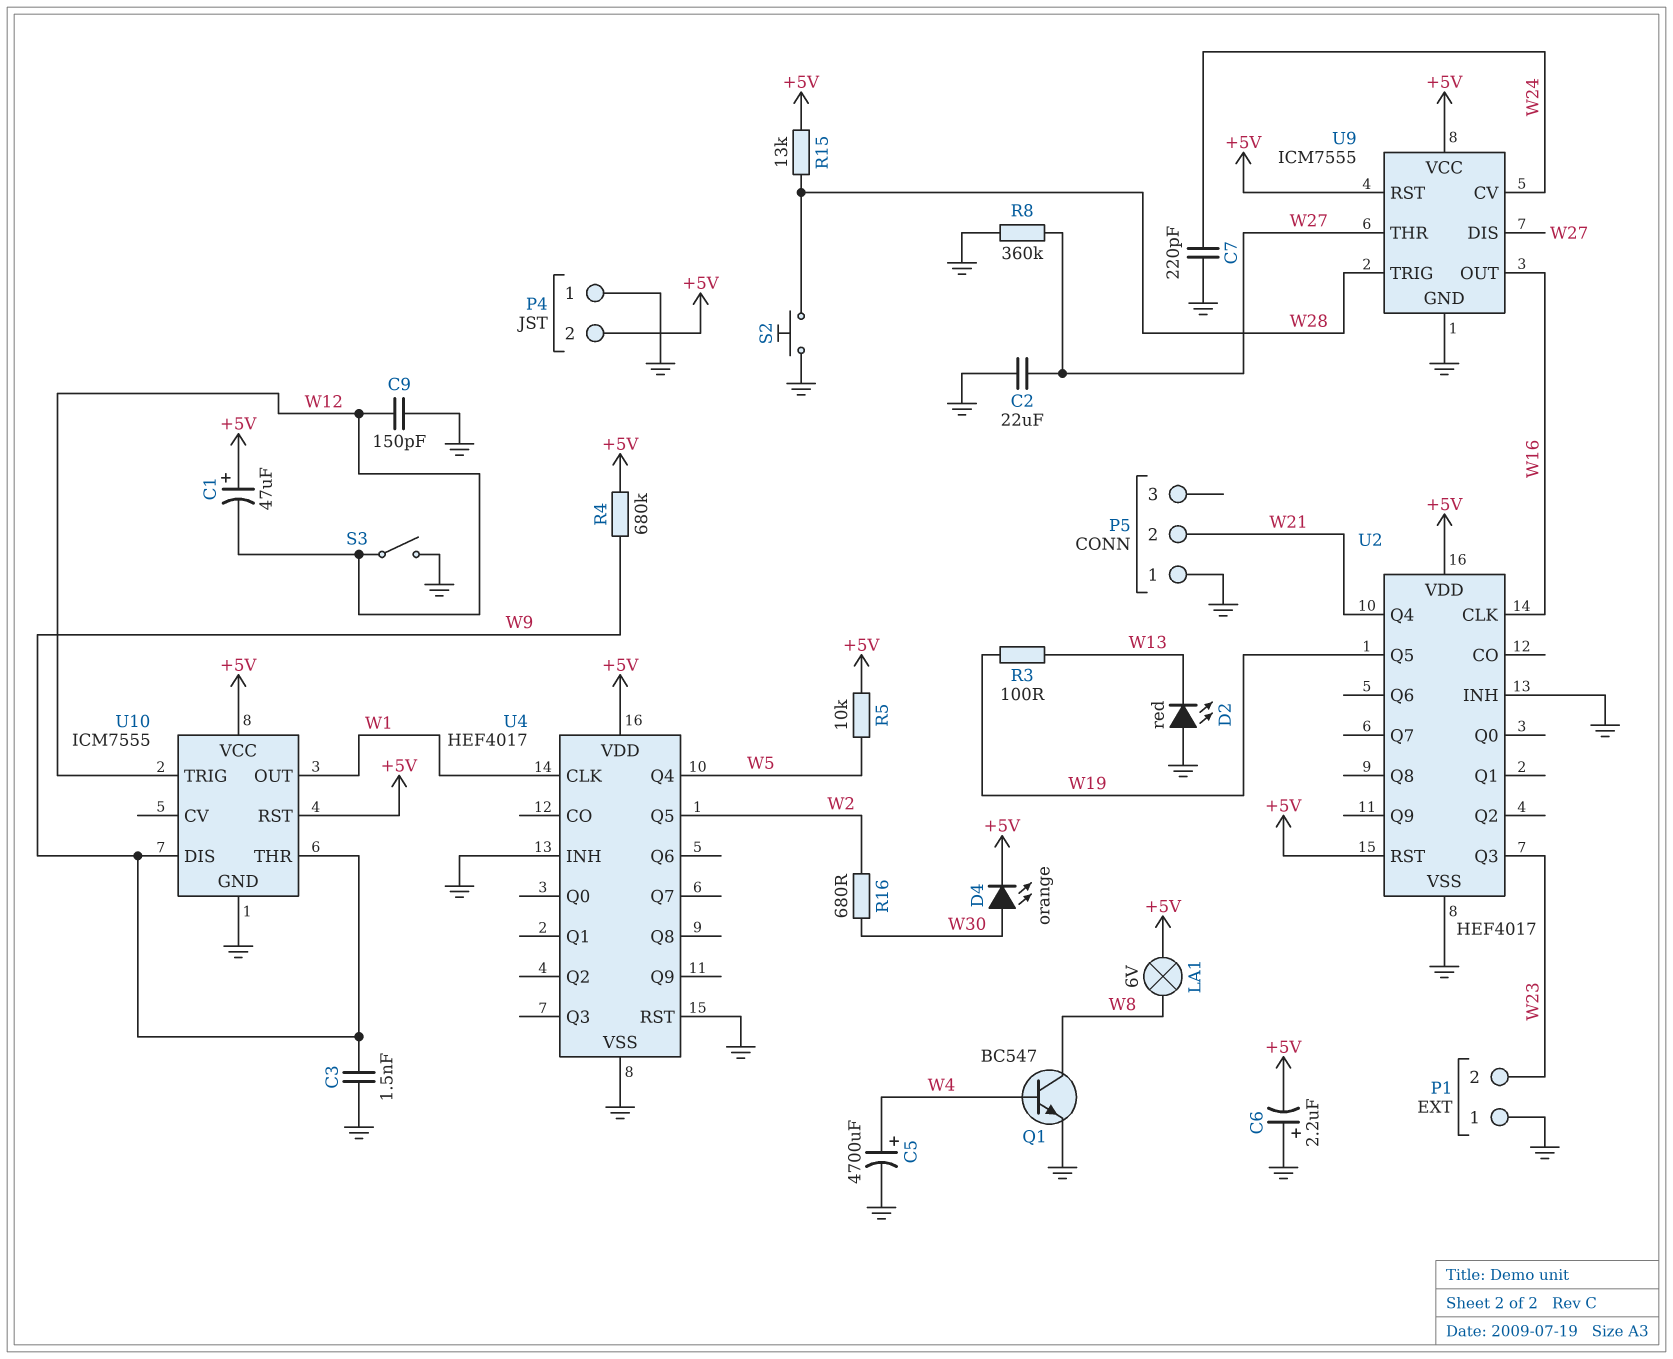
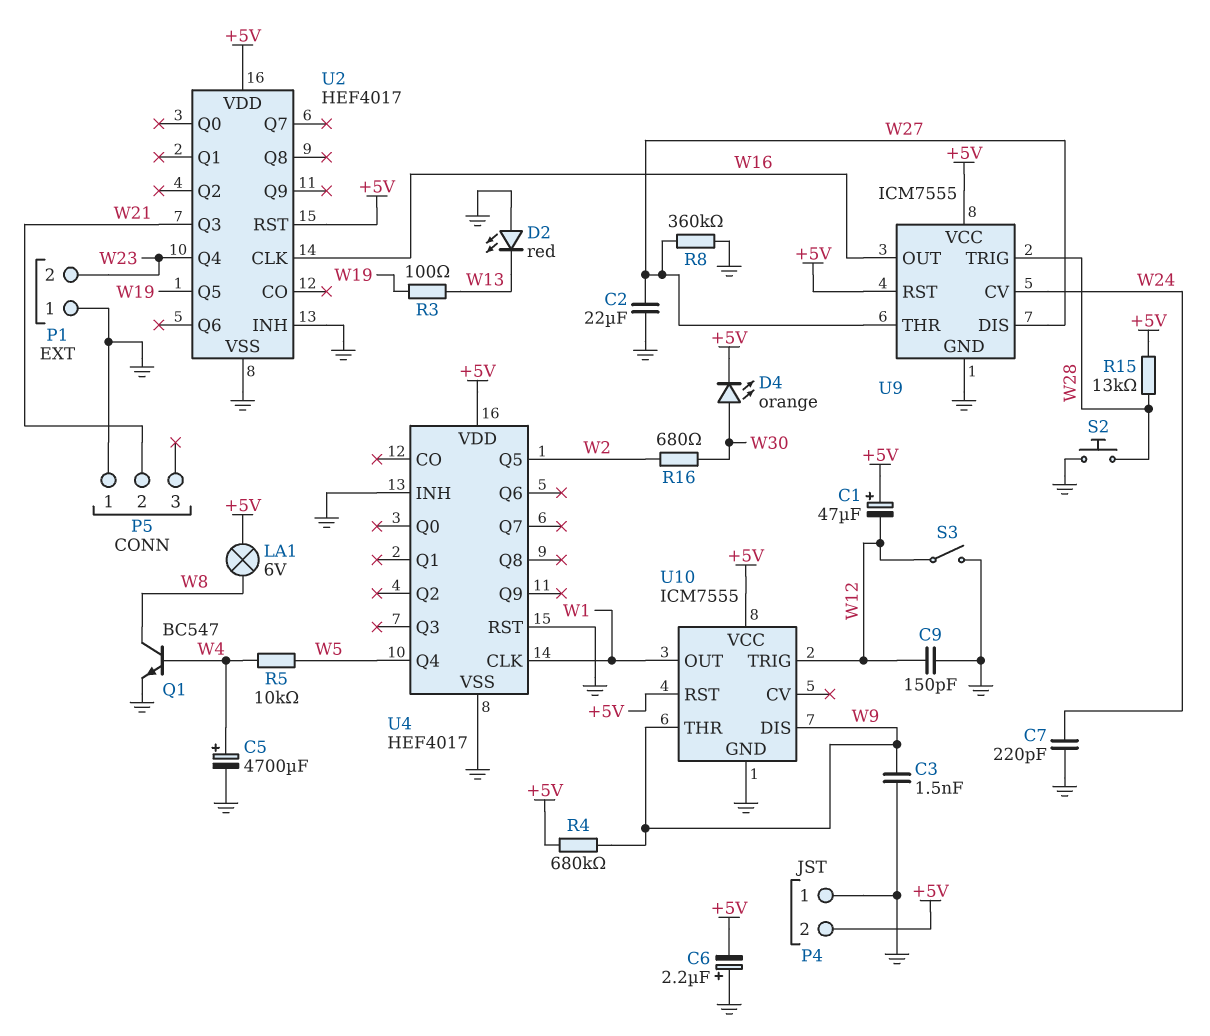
R5: 10k (+5V, W5) -> 10k (W4, W5)
U2 pin Q3: W23 -> W21
U2 pin Q4: W21 -> W23

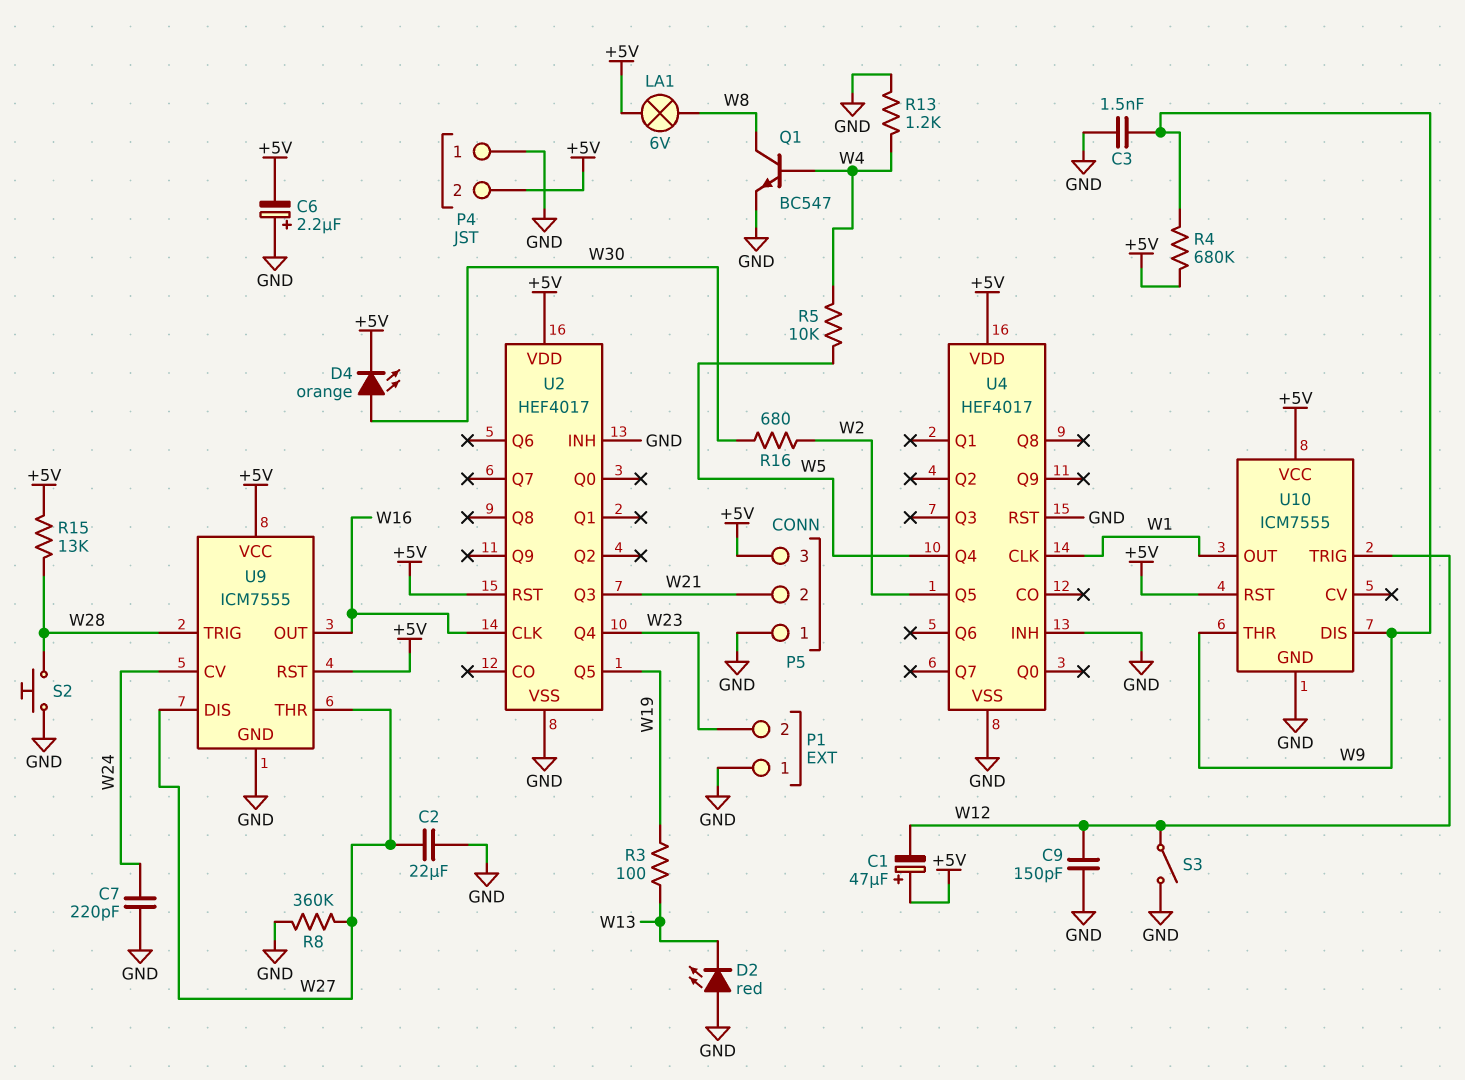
C5: 4700uF (plus W4, minus GND) -> none
P5 pin 3: none -> +5V
R13: none -> 1.2k (GND, W4)

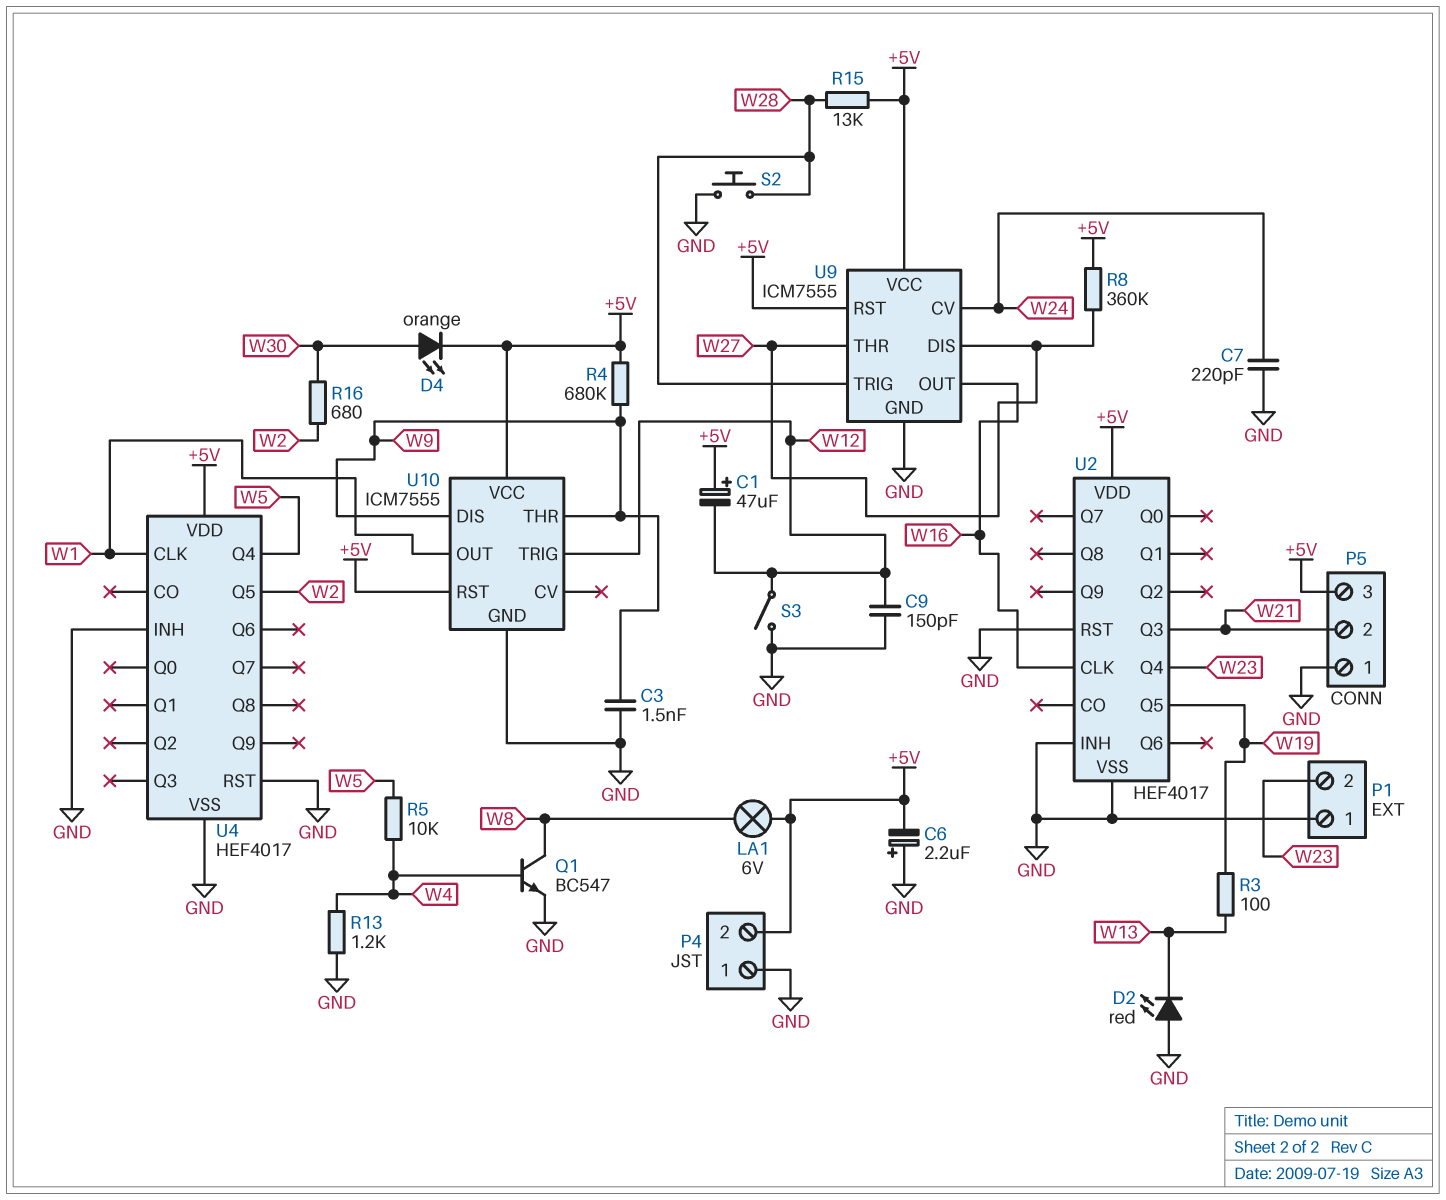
C2: 22uF (GND, W27) -> none
R8: 360k (GND, W27) -> 360k (+5V, W27)
U2 pin RST: +5V -> GND

